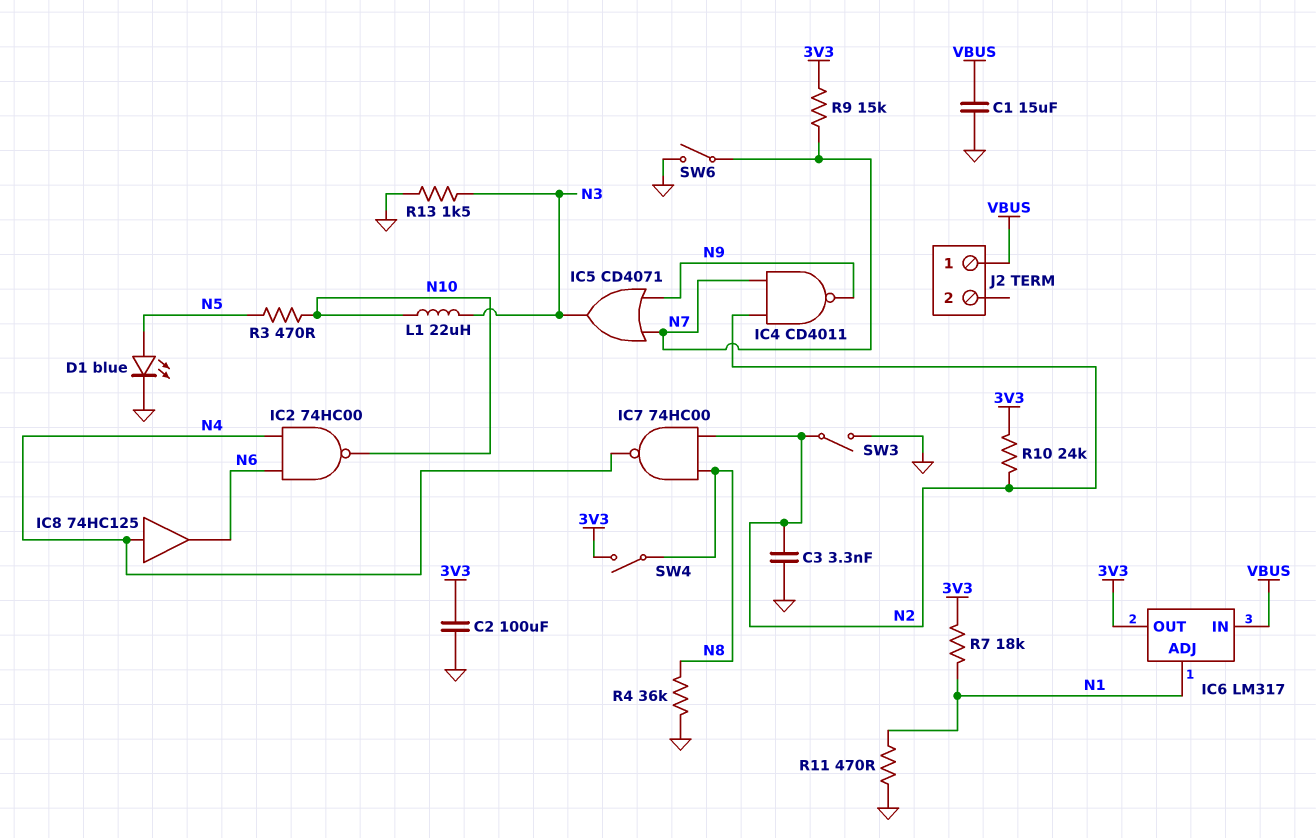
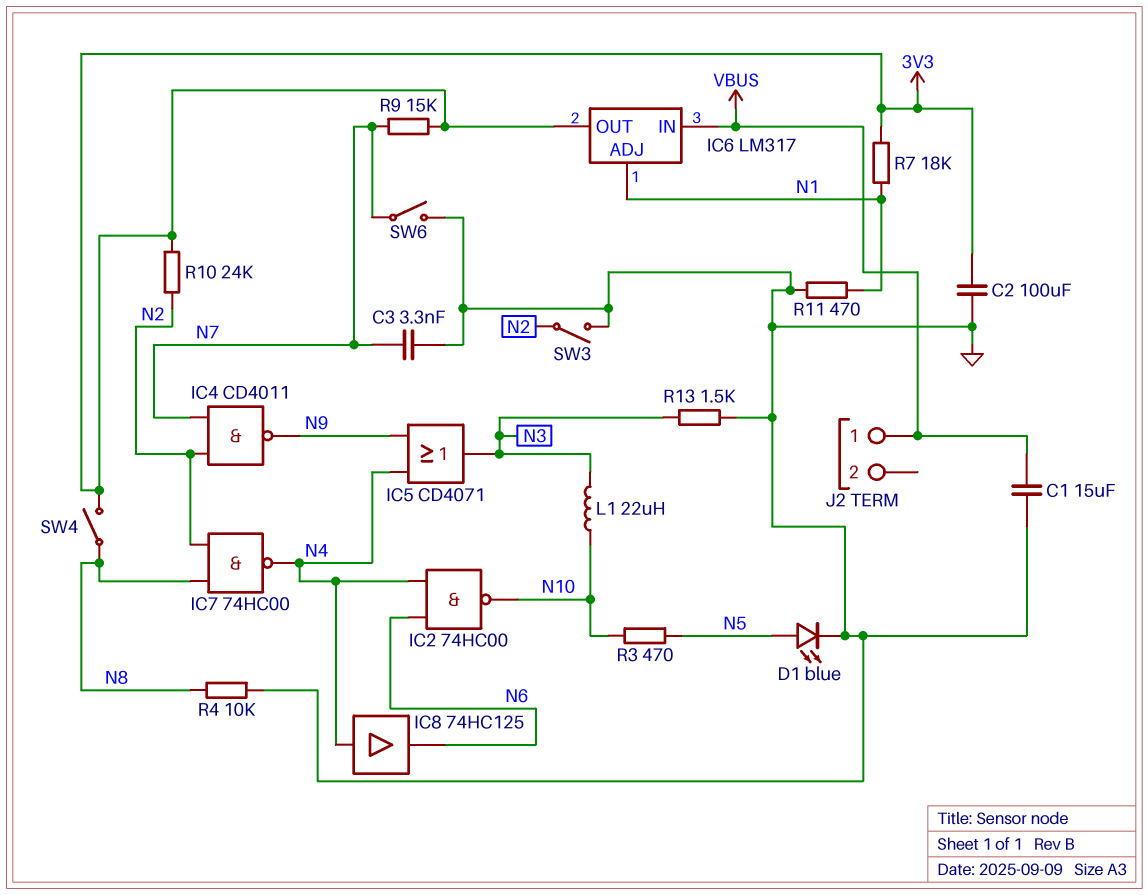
C3: 3.3nF (GND, N2) -> 3.3nF (GND, N7)
IC5: OR CD4071 (in N7, in N9, out N3) -> OR CD4071 (in N4, in N9, out N3)
R4: 36k (GND, N8) -> 10k (GND, N8)

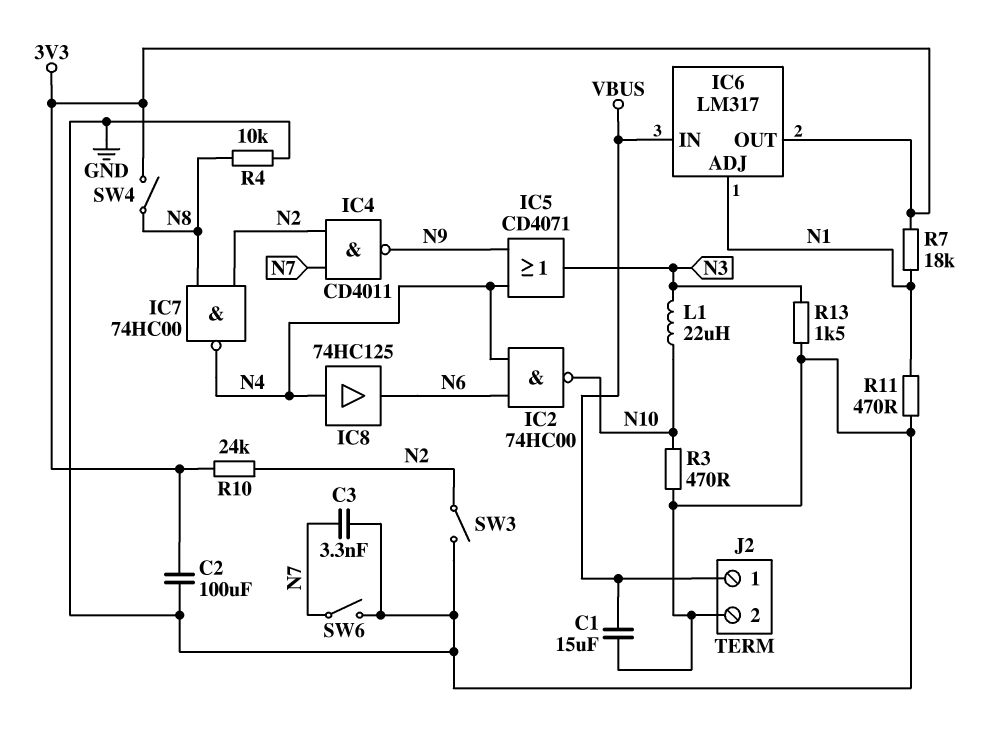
D1: LED blue (A N5, K GND) -> none
J2 pin 2: none -> GND
R3: 470 (N5, N10) -> 470 (GND, N10)
R9: 15k (3V3, N7) -> none

